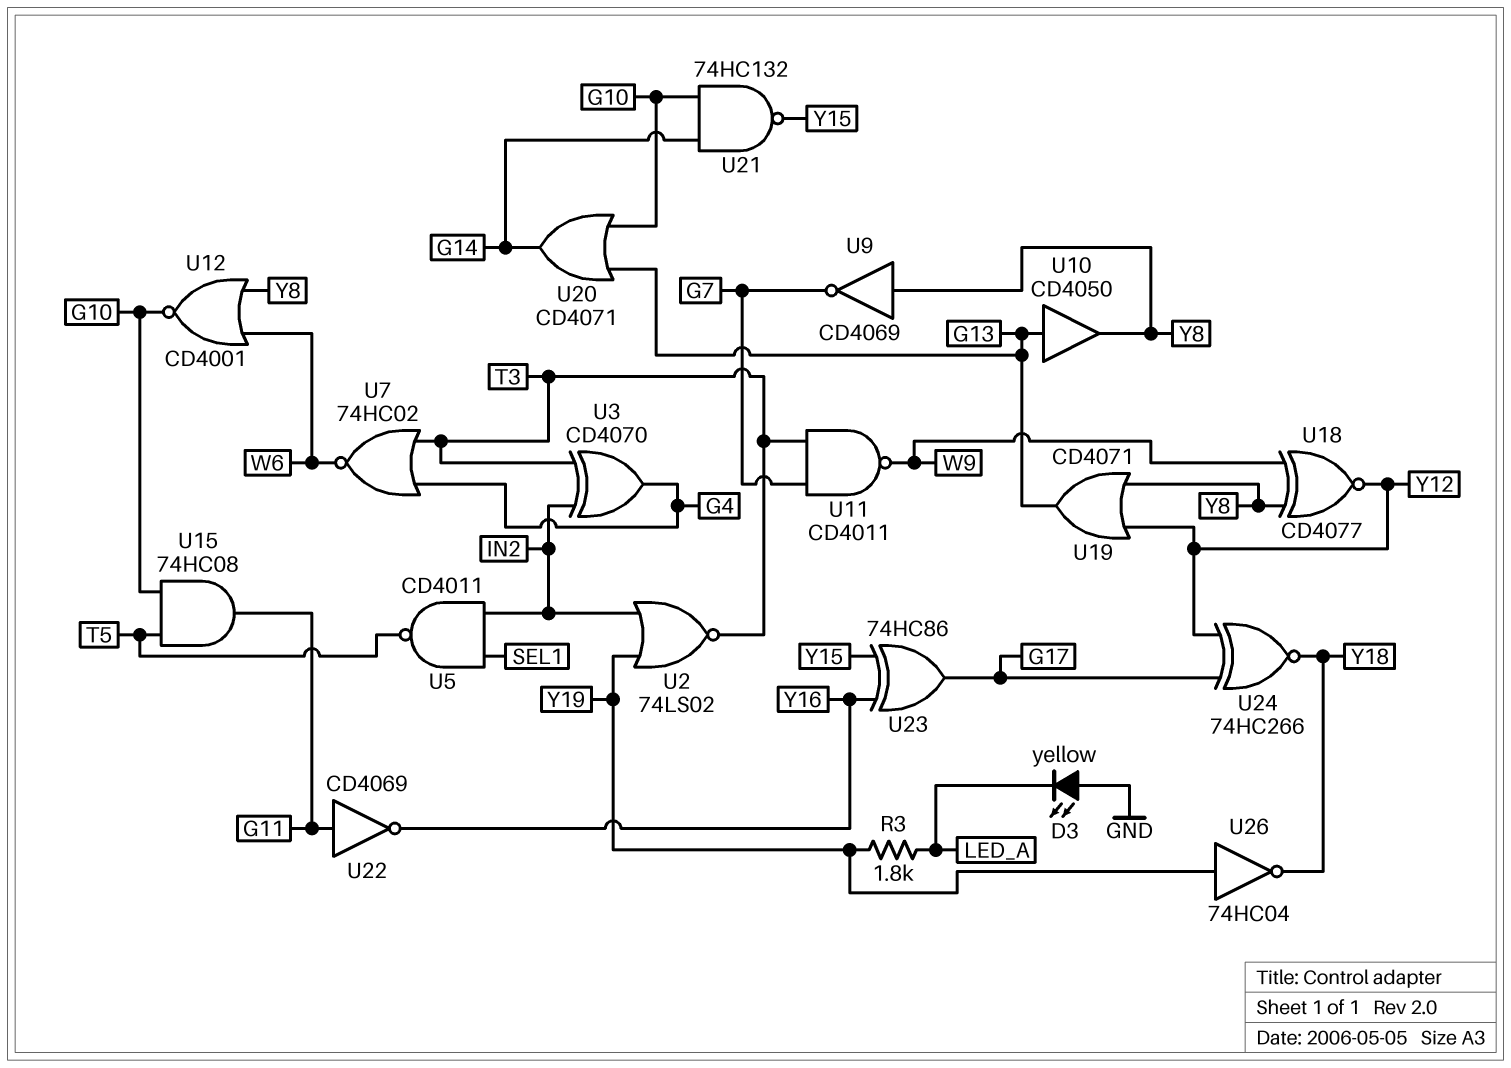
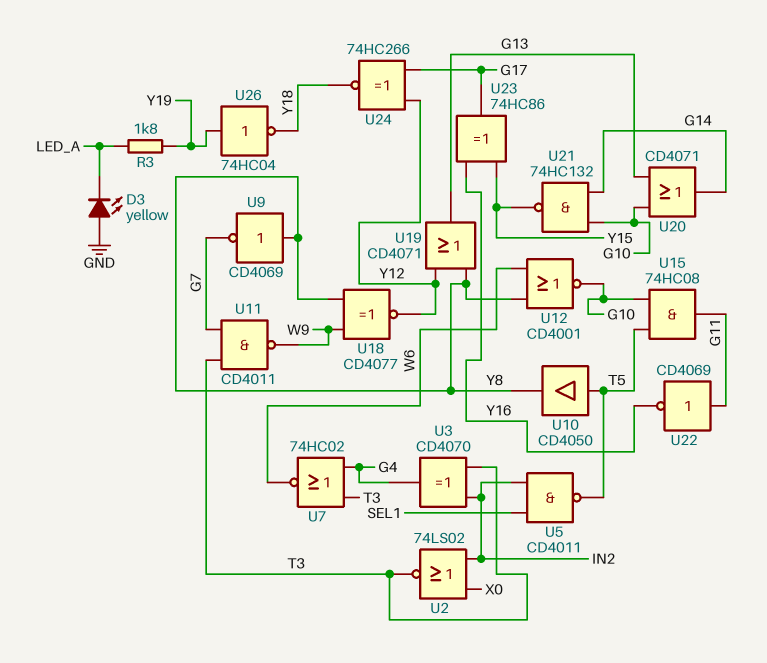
U2: NOR 74LS02 (in IN2, in Y19, out T3) -> NOR 74LS02 (in IN2, in X0, out T3)
U10: buffer CD4050 (in G13, out Y8) -> buffer CD4050 (in T5, out Y8)

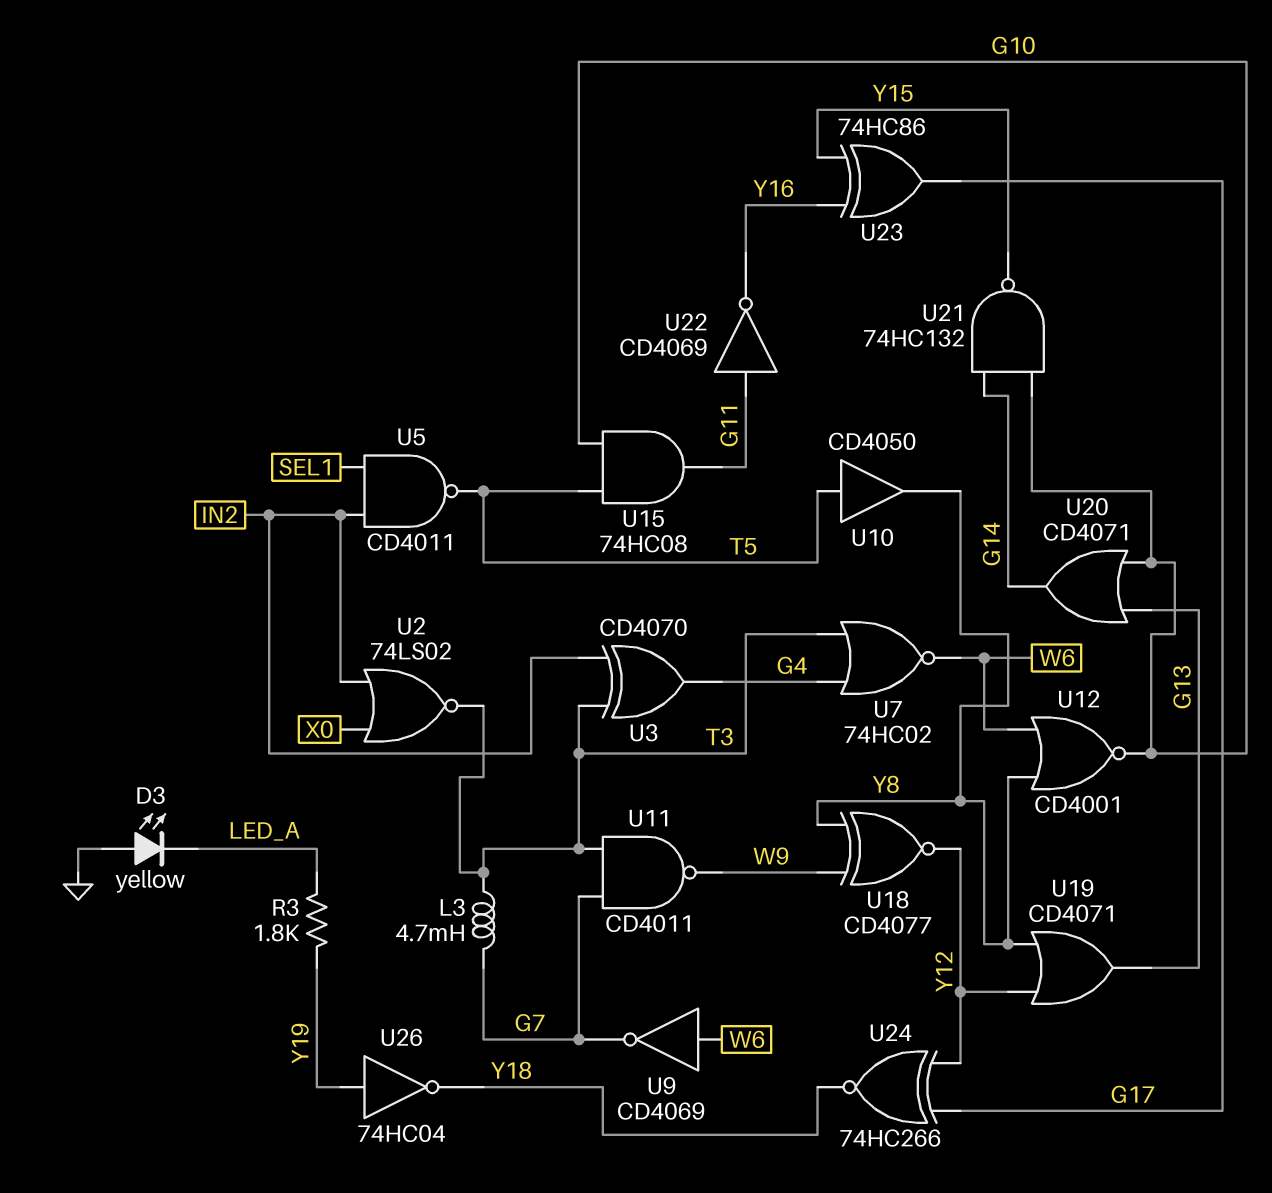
L3: none -> 4.7mH (G7, T3)
U9: NOT CD4069 (in Y8, out G7) -> NOT CD4069 (in W6, out G7)

